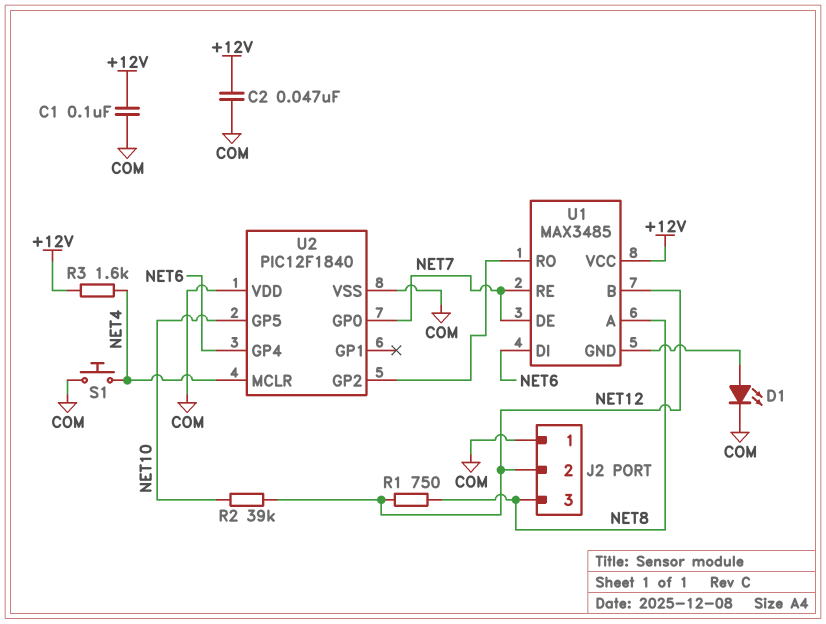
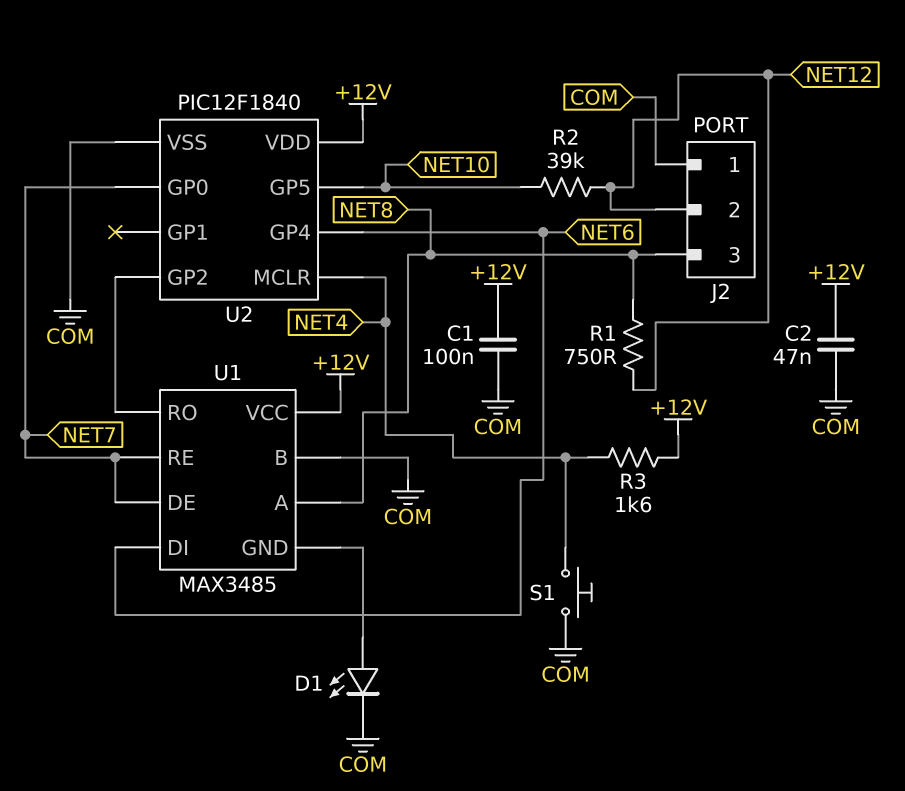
U1 pin B: NET12 -> COM
U2 pin VDD: COM -> +12V

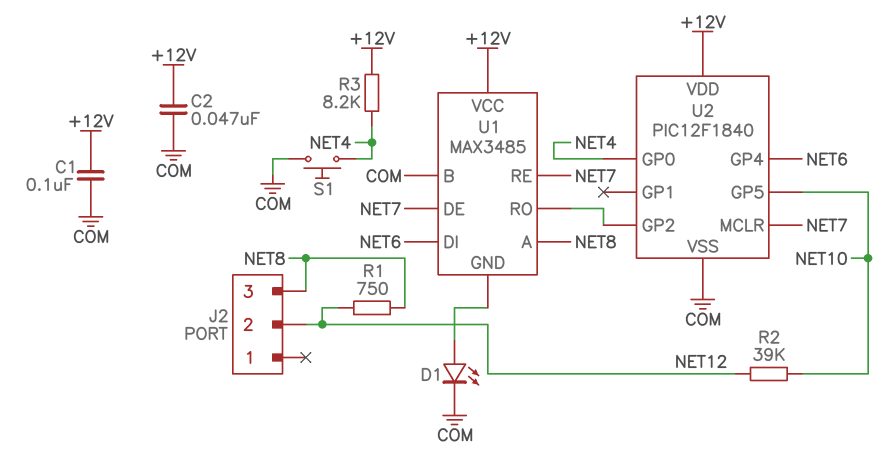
J2 pin 1: COM -> none
R3: 1.6k (+12V, NET4) -> 8.2k (+12V, NET4)
U2 pin GP0: NET7 -> NET4
U2 pin MCLR: NET4 -> NET7

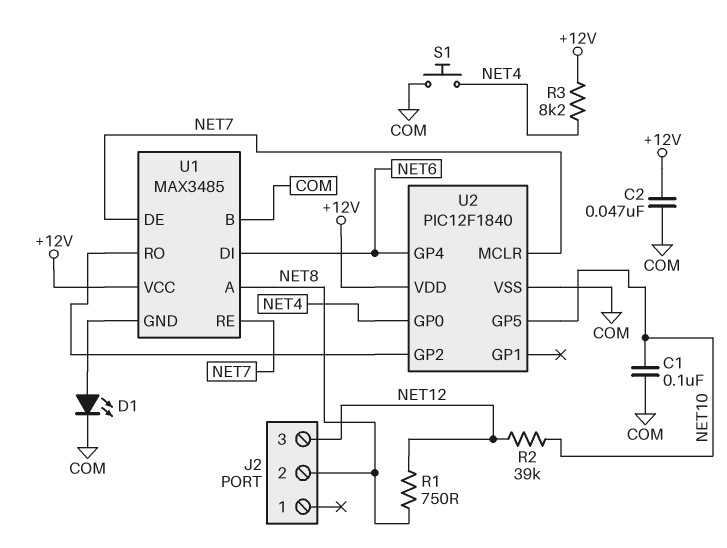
C1: 100nF (+12V, COM) -> 100nF (COM, NET10)
J2 pin 2: NET12 -> NET8
J2 pin 3: NET8 -> NET12

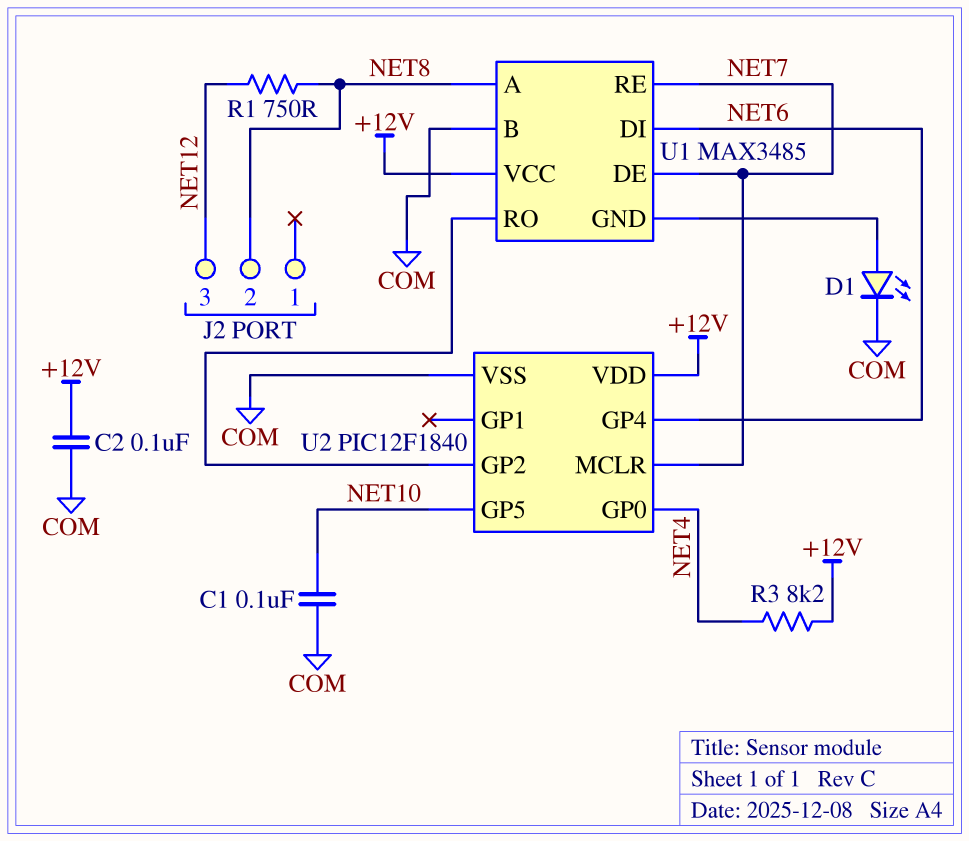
C2: 47nF (+12V, COM) -> 100nF (+12V, COM)
R2: 39k (NET10, NET12) -> none
S1: button (COM, NET4) -> none

